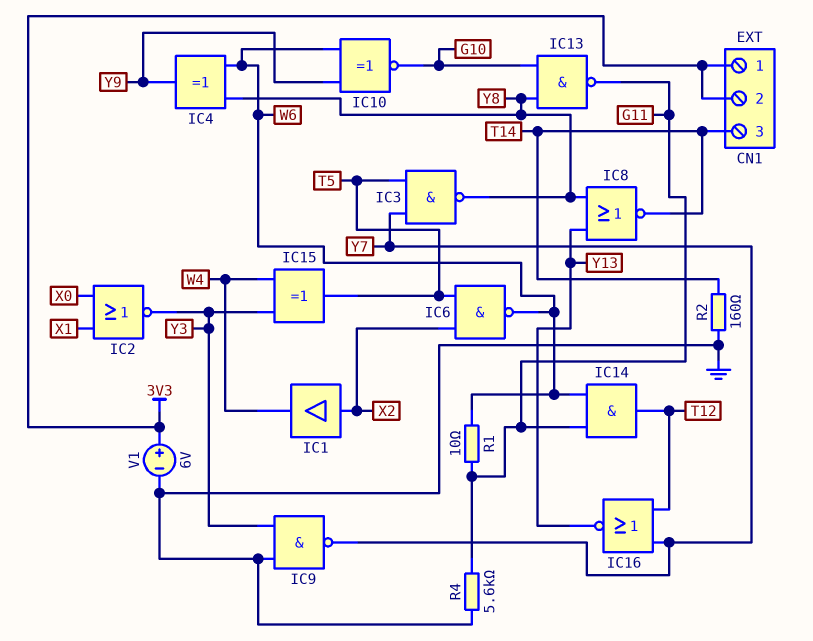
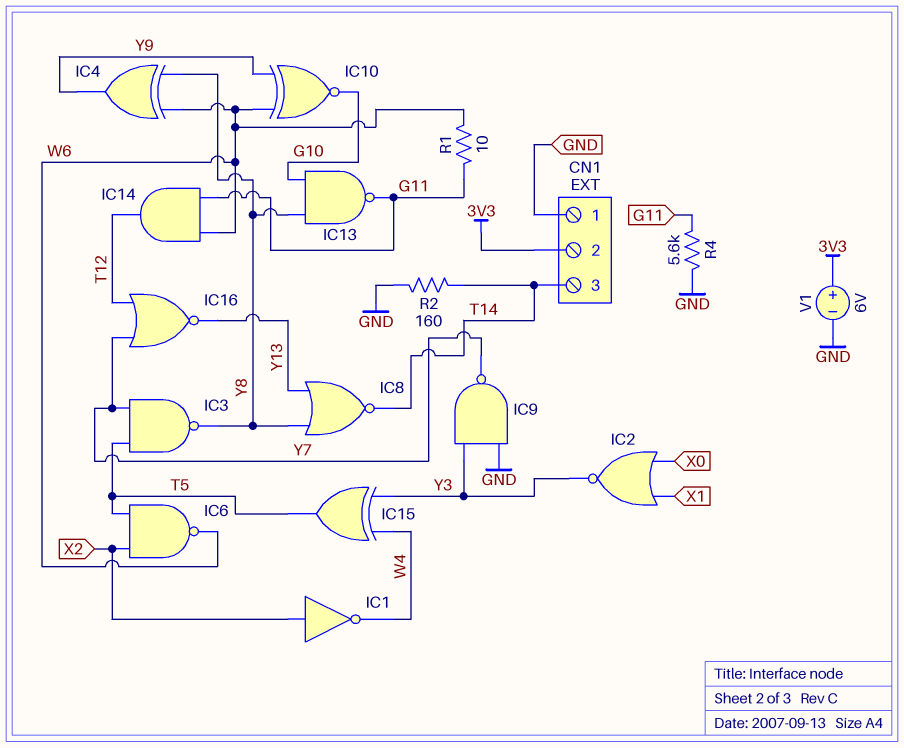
CN1 pin 1: 3V3 -> GND
IC1: buffer (in X2, out W4) -> NOT (in X2, out W4)

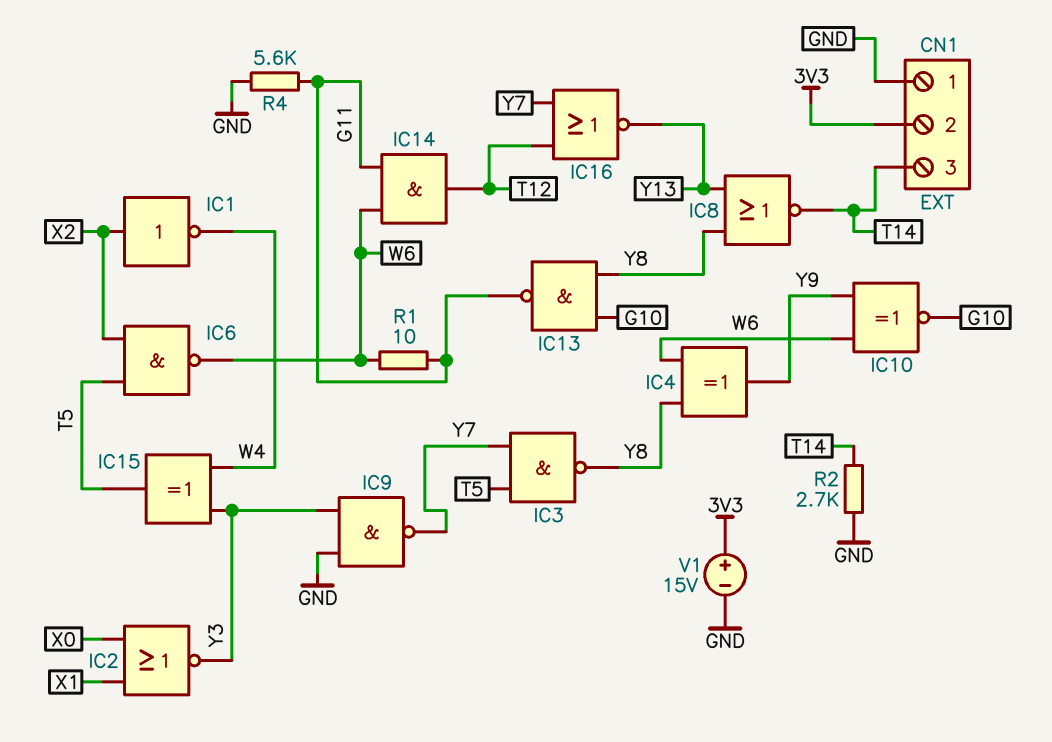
R2: 160 (GND, T14) -> 2.7k (GND, T14)
V1: 6V (plus 3V3, minus GND) -> 15V (plus 3V3, minus GND)

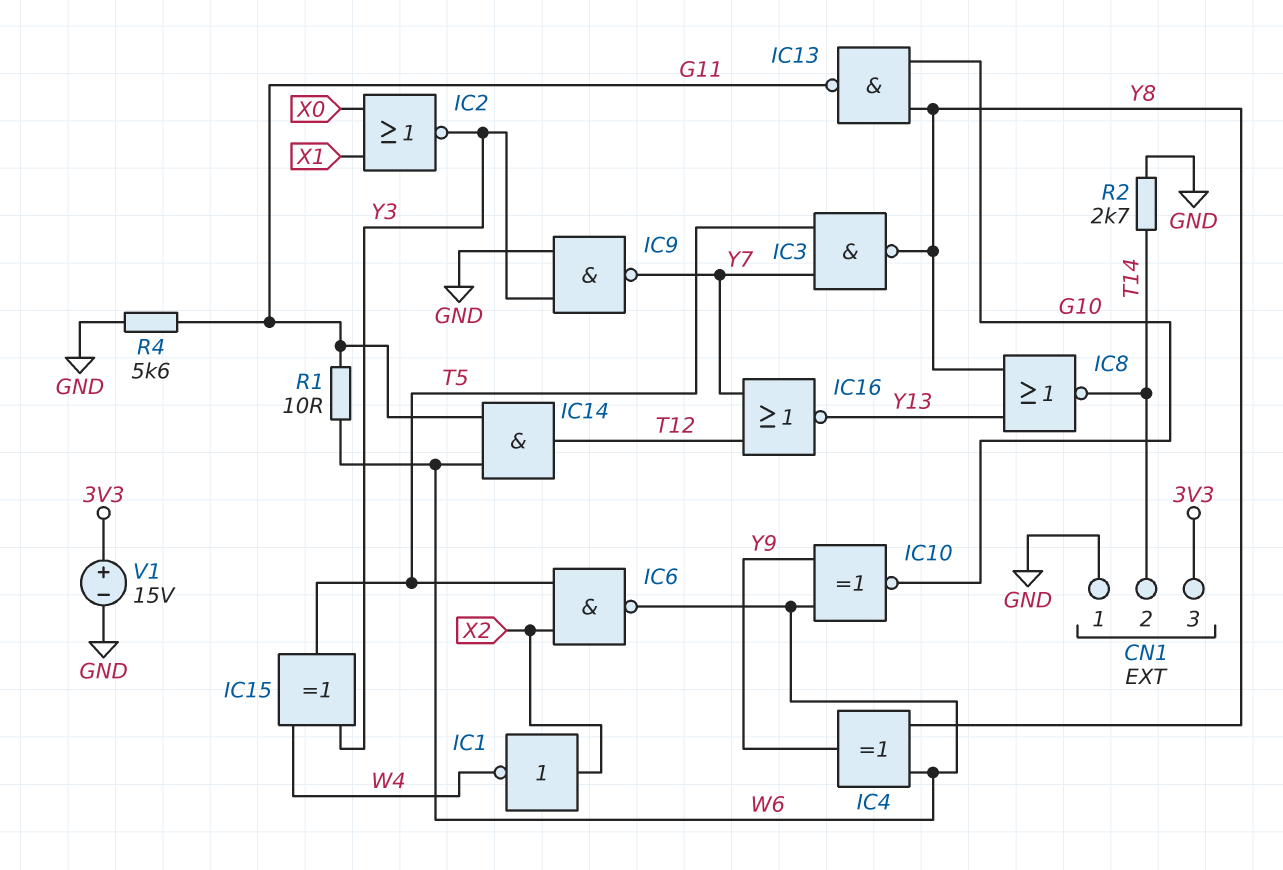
CN1 pin 2: 3V3 -> T14
CN1 pin 3: T14 -> 3V3

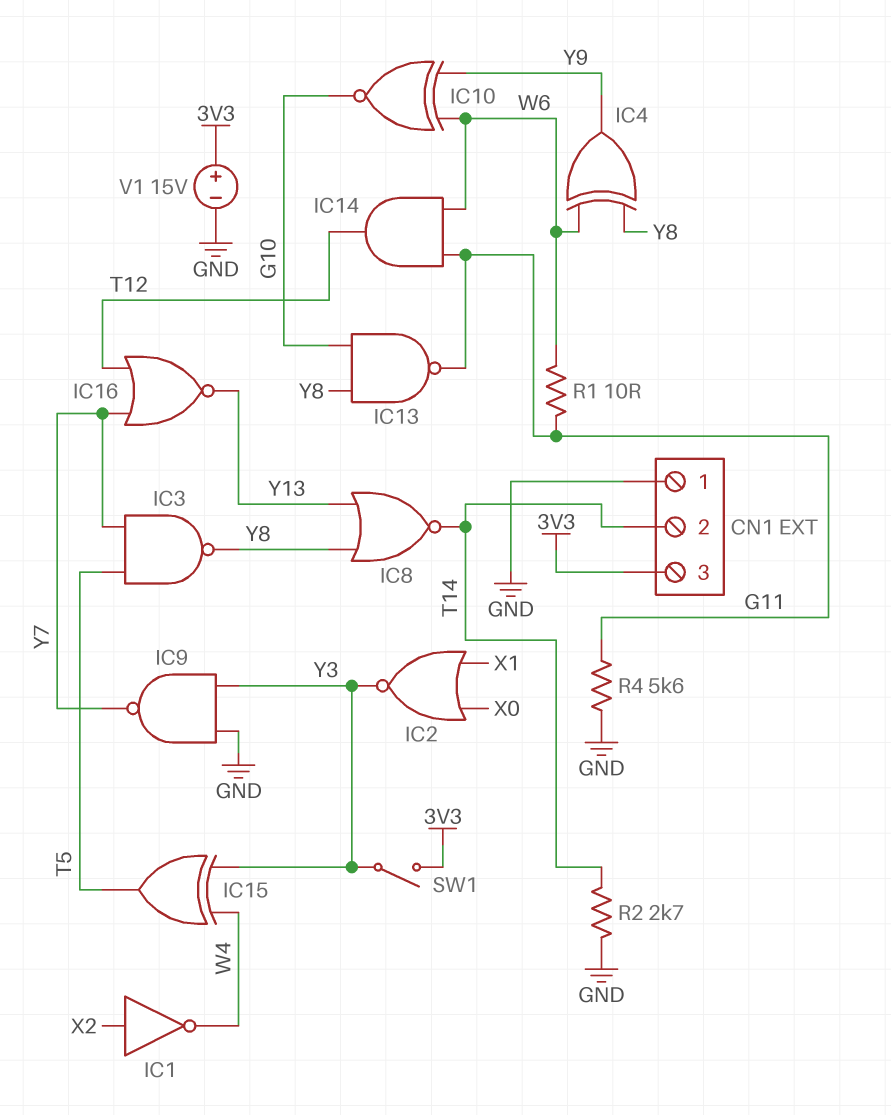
IC6: NAND (in T5, in X2, out W6) -> none
SW1: none -> switch (3V3, Y3)

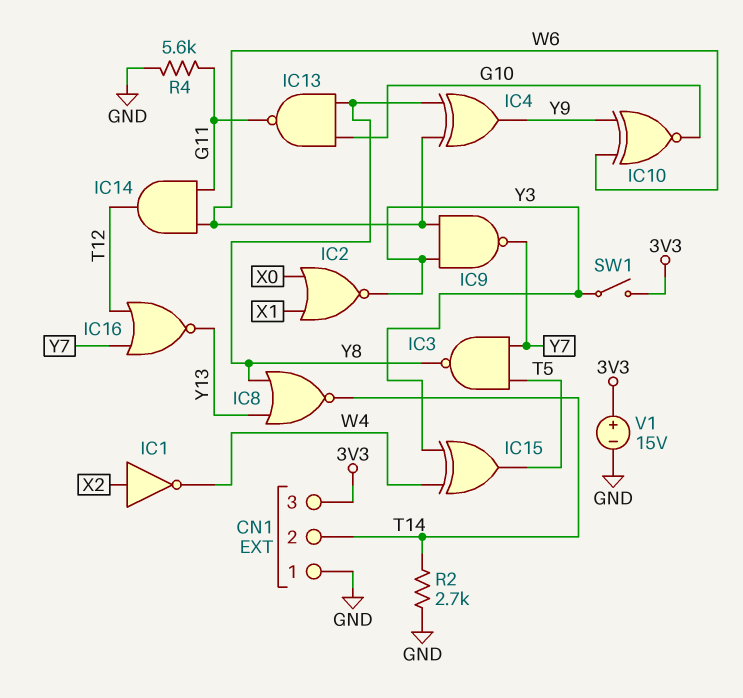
IC9: NAND (in GND, in Y3, out Y7) -> NAND (in W6, in Y3, out Y7)
R1: 10 (G11, W6) -> none

